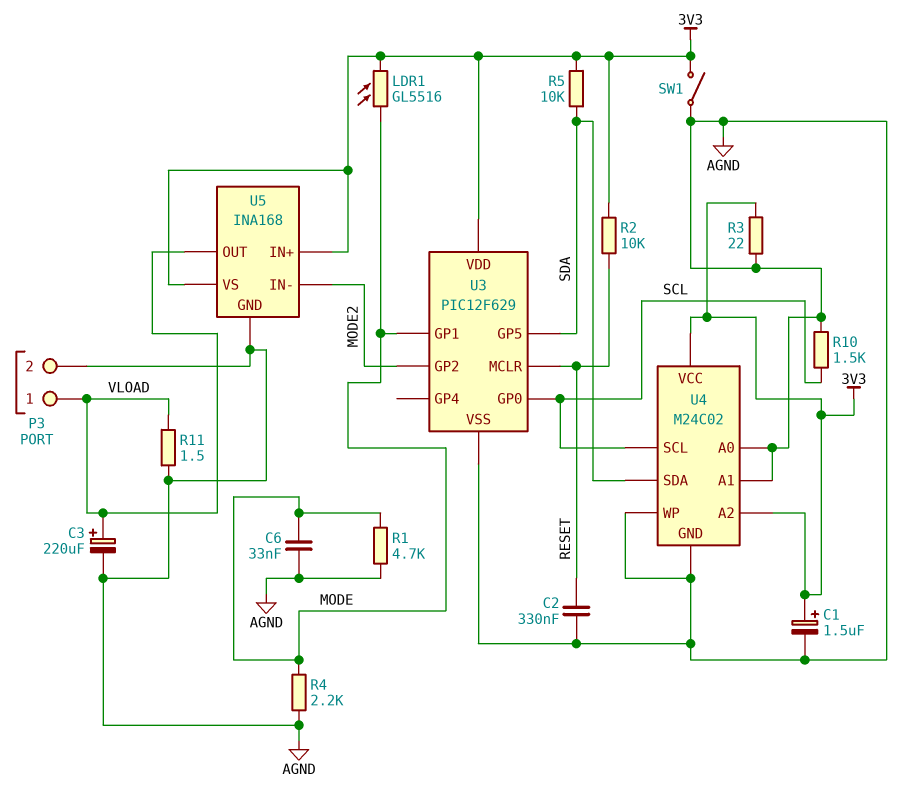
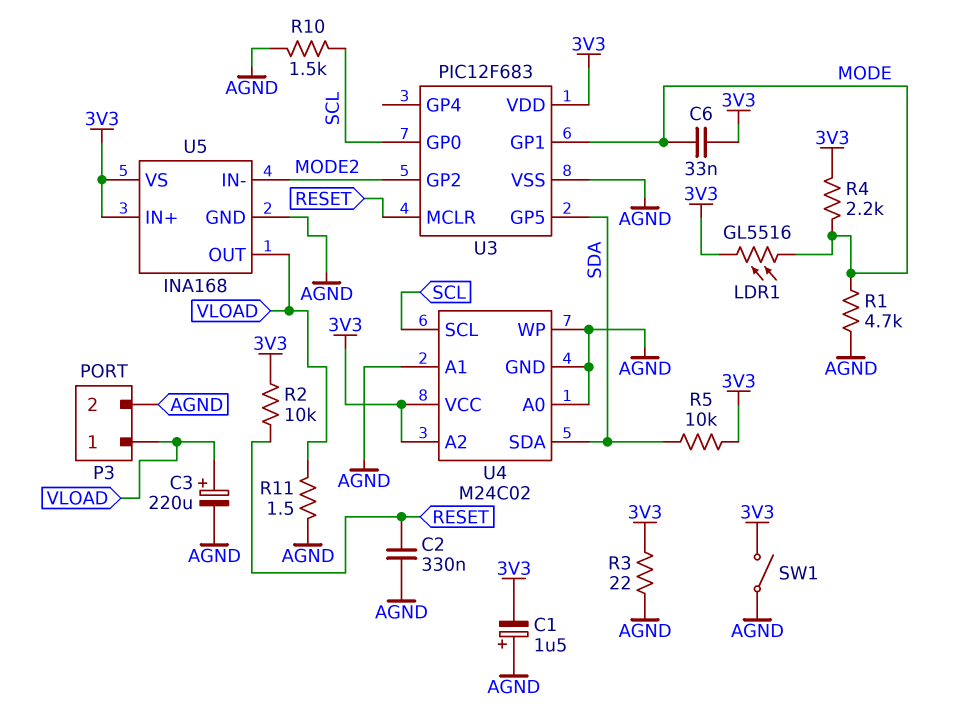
C1: 1.5uF (plus 3V3, minus AGND) -> 1.5uF (plus AGND, minus 3V3)
C6: 33nF (AGND, MODE) -> 33nF (3V3, MODE)
R4: 2.2k (AGND, MODE) -> 2.2k (3V3, MODE)
U3: PIC12F629 -> PIC12F683

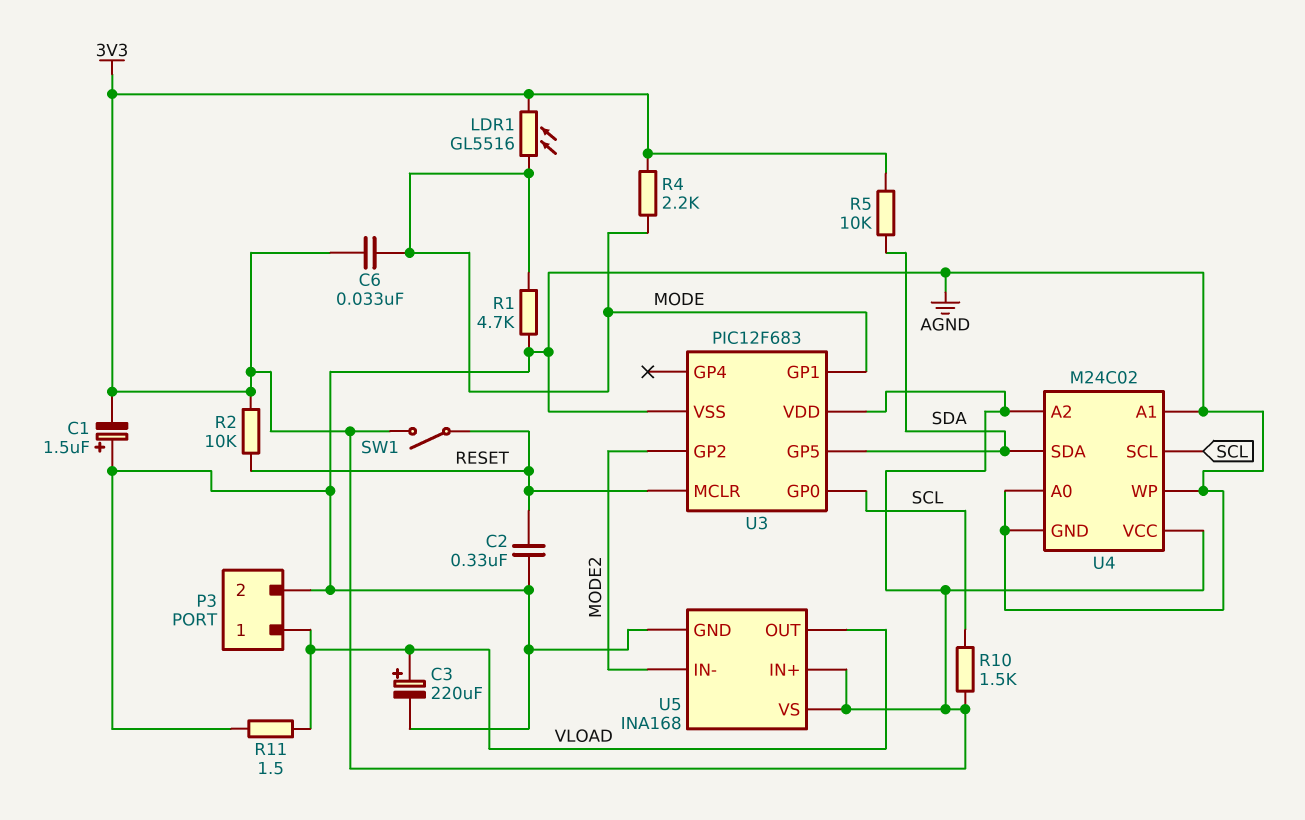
R3: 22 (3V3, AGND) -> none
R10: 1.5k (AGND, SCL) -> 1.5k (3V3, SCL)
SW1: switch (3V3, AGND) -> switch (3V3, RESET)

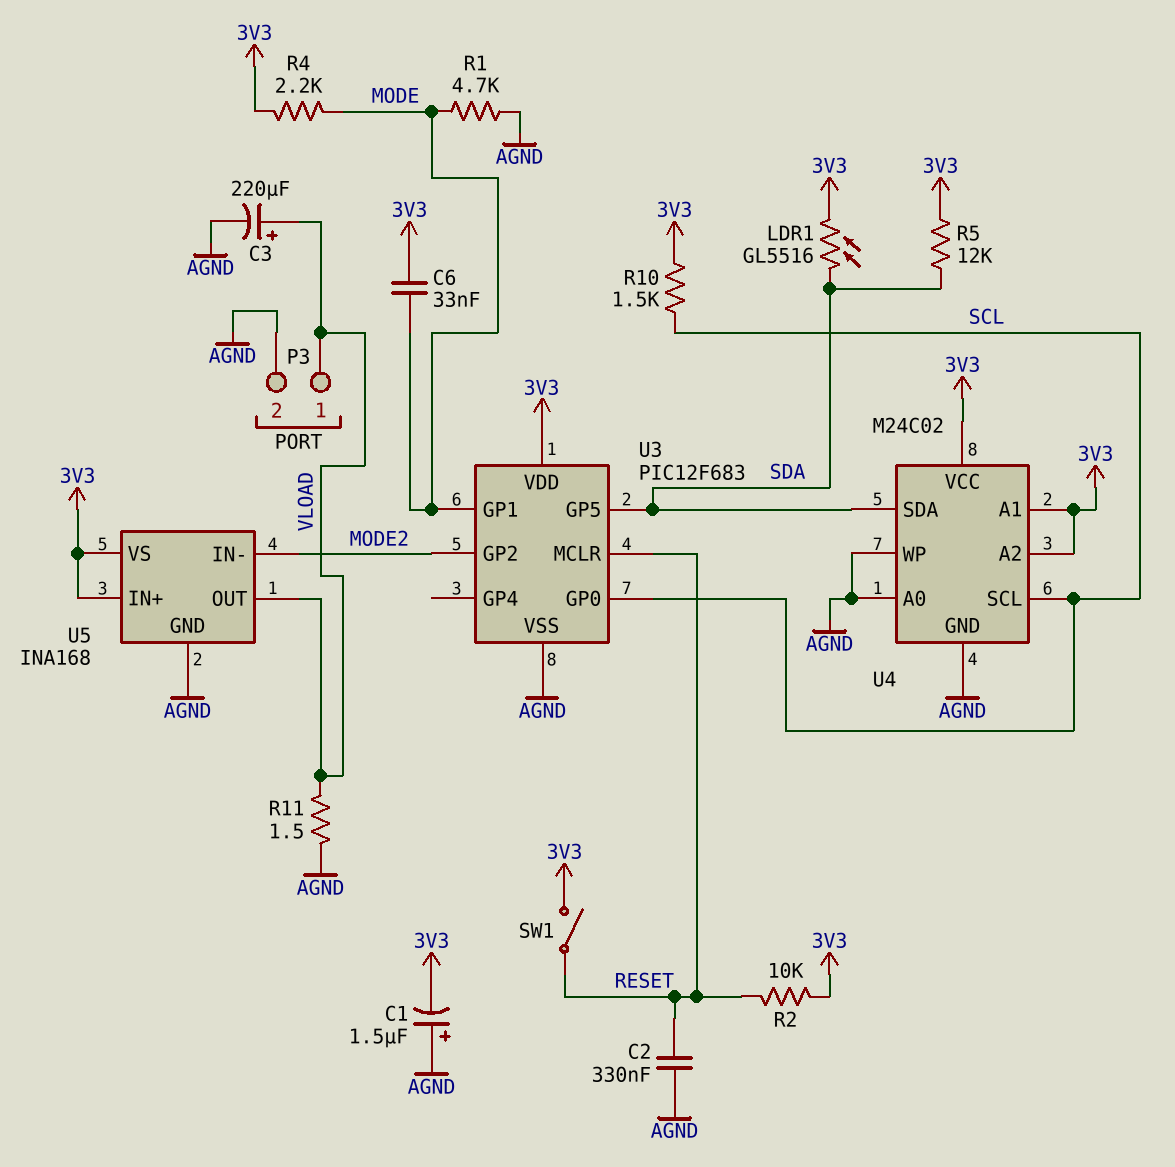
LDR1: GL5516 (3V3, MODE) -> GL5516 (3V3, SDA)
R5: 10k (3V3, SDA) -> 12k (3V3, SDA)
U4 pin A1: AGND -> 3V3

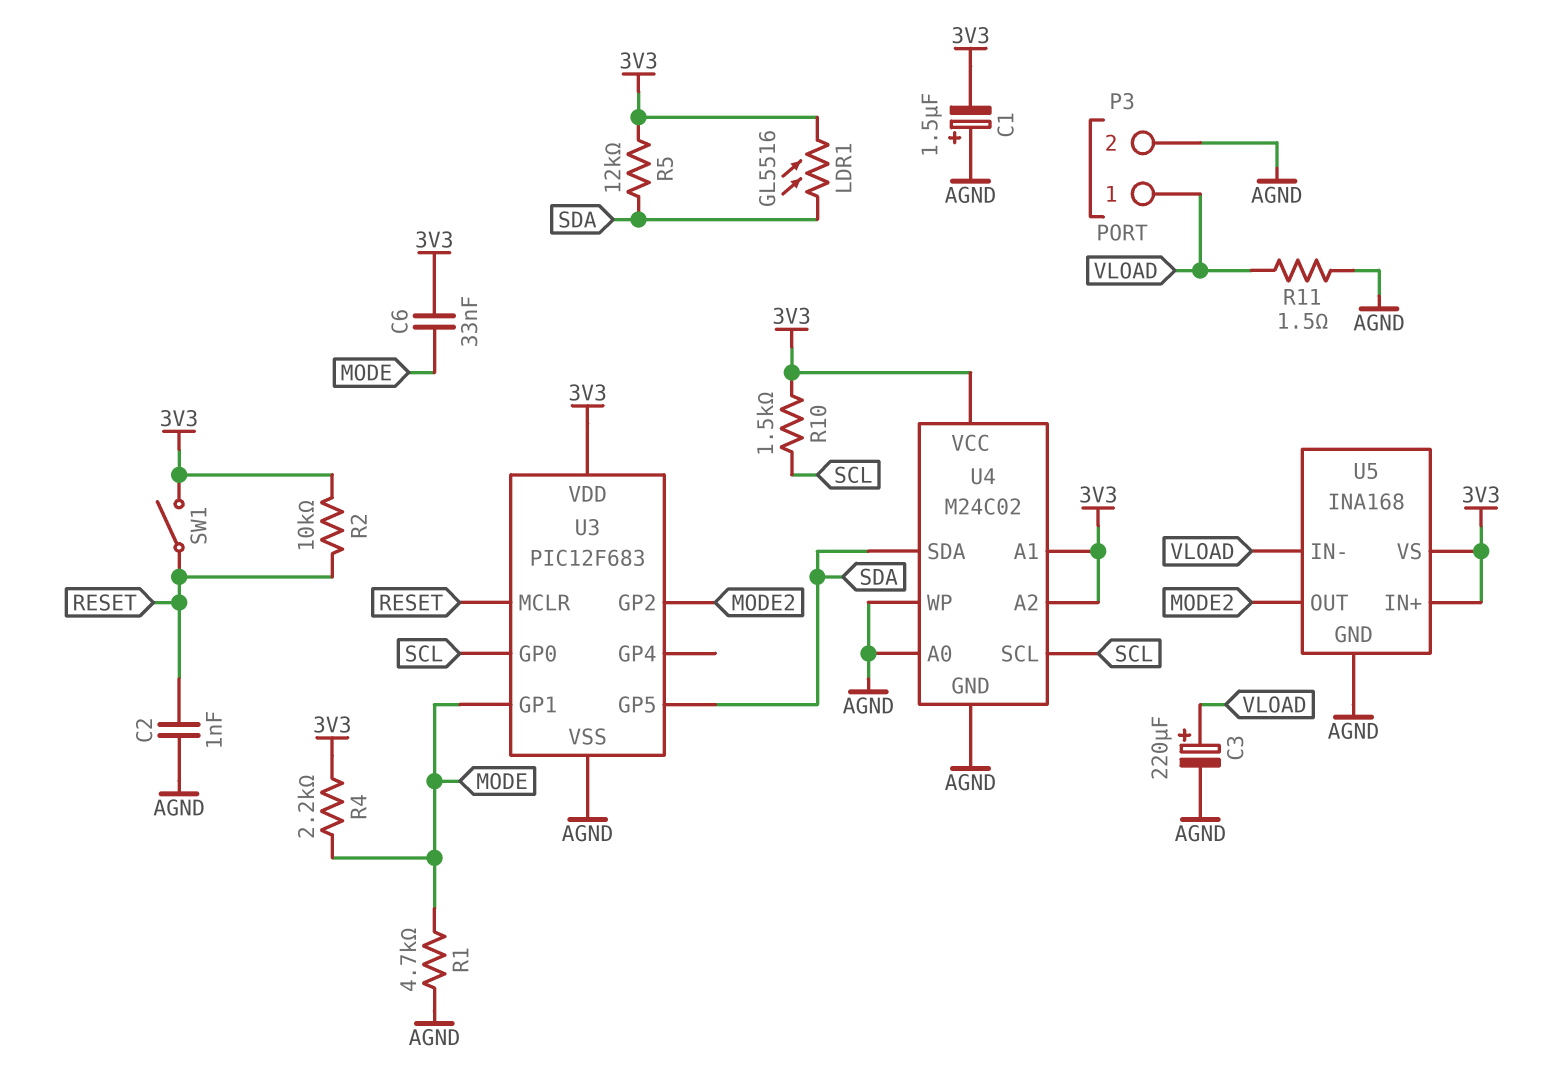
C2: 330nF (AGND, RESET) -> 1nF (AGND, RESET)
U5 pin IN-: MODE2 -> VLOAD
U5 pin OUT: VLOAD -> MODE2

